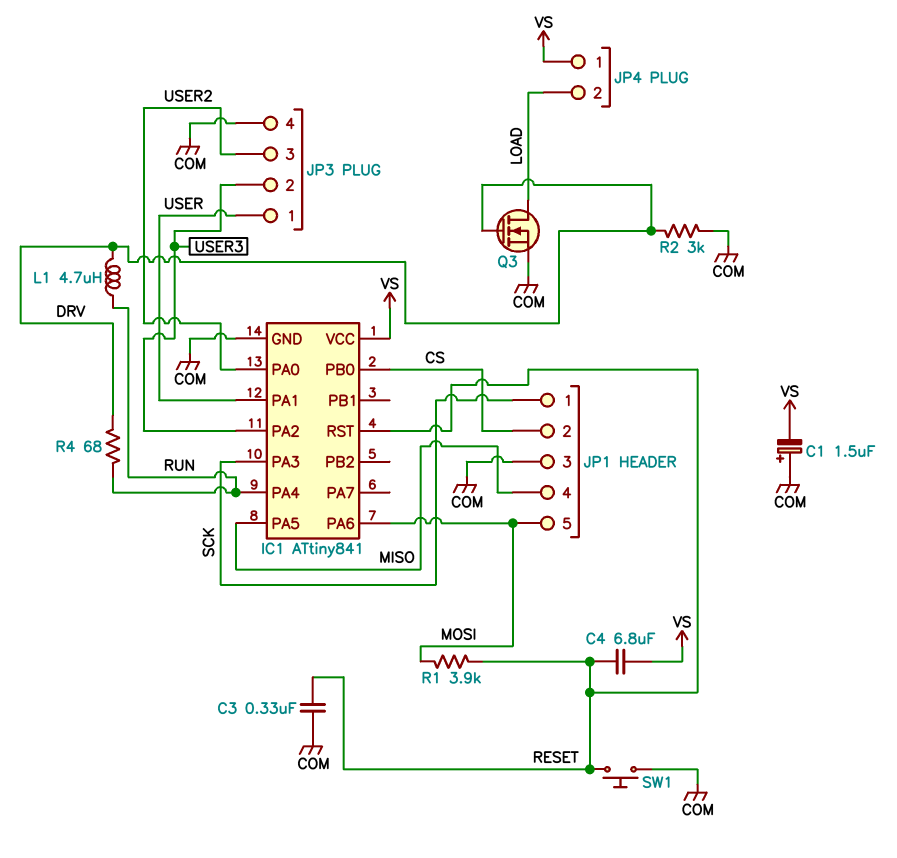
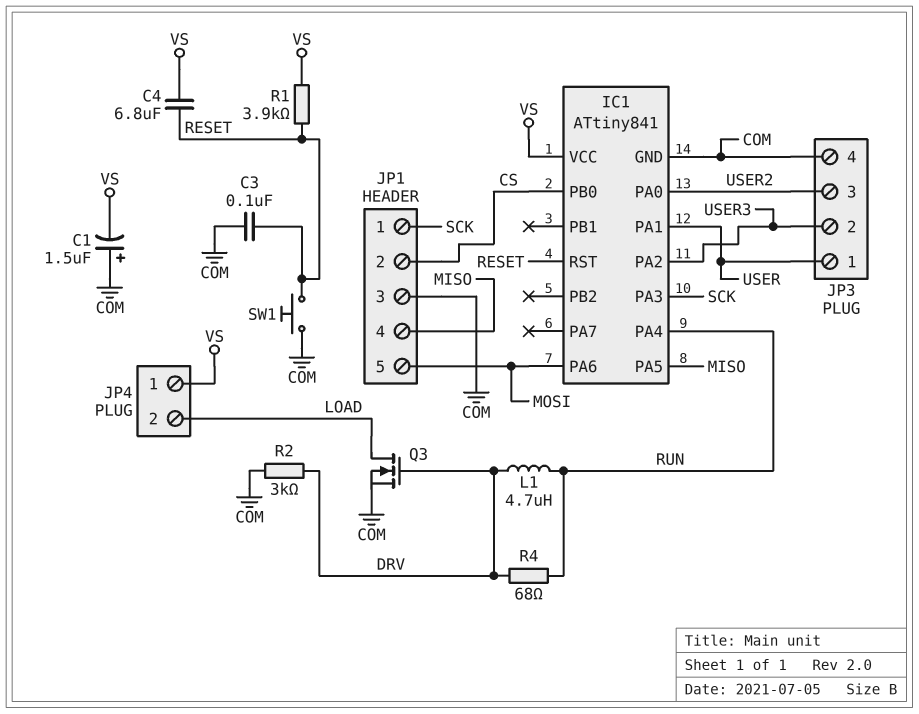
C3: 330nF (COM, RESET) -> 100nF (COM, RESET)
R1: 3.9k (MOSI, RESET) -> 3.9k (RESET, VS)

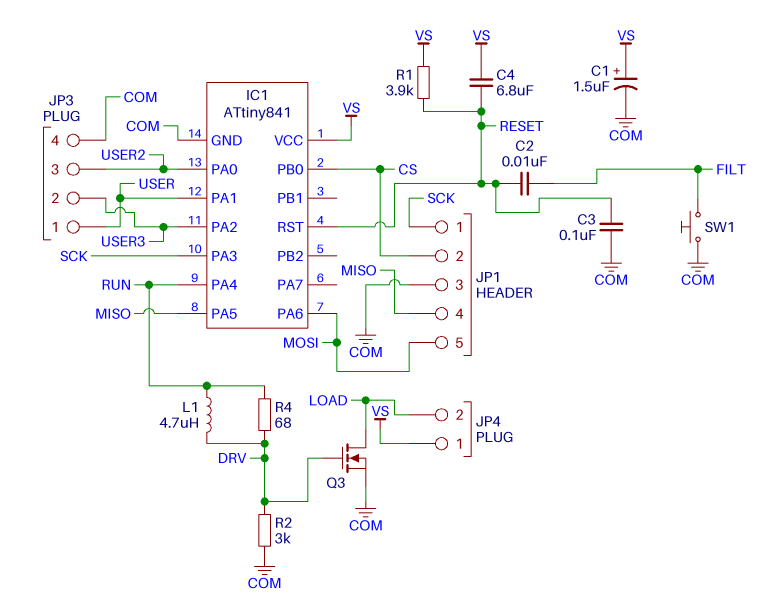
C1: 1.5uF (plus COM, minus VS) -> 1.5uF (plus VS, minus COM)
C2: none -> 10nF (FILT, RESET)
SW1: button (COM, RESET) -> button (COM, FILT)

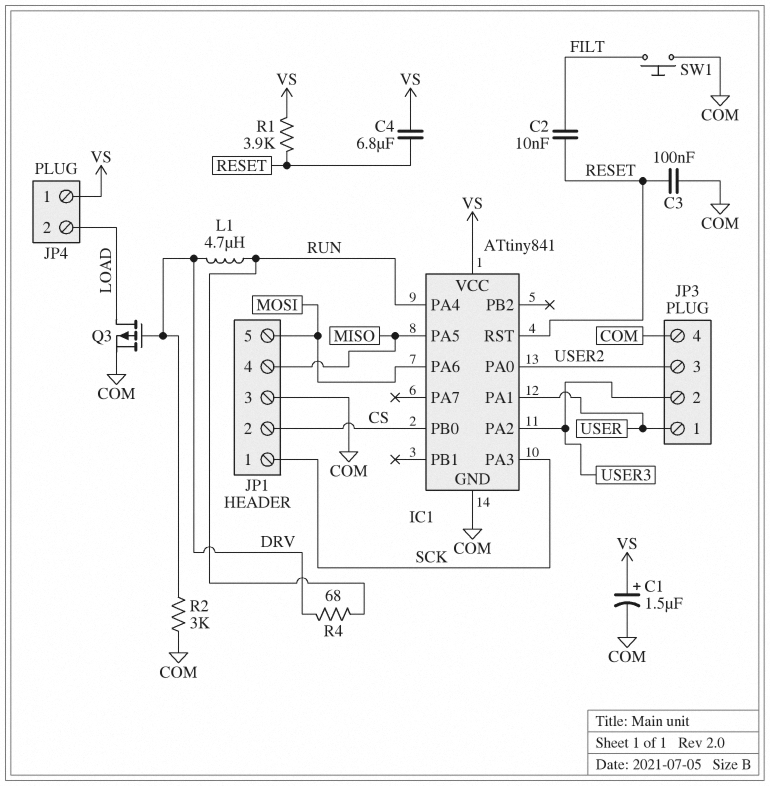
Q3: NMOS (G DRV, D LOAD, S COM) -> PMOS (G DRV, D LOAD, S COM)

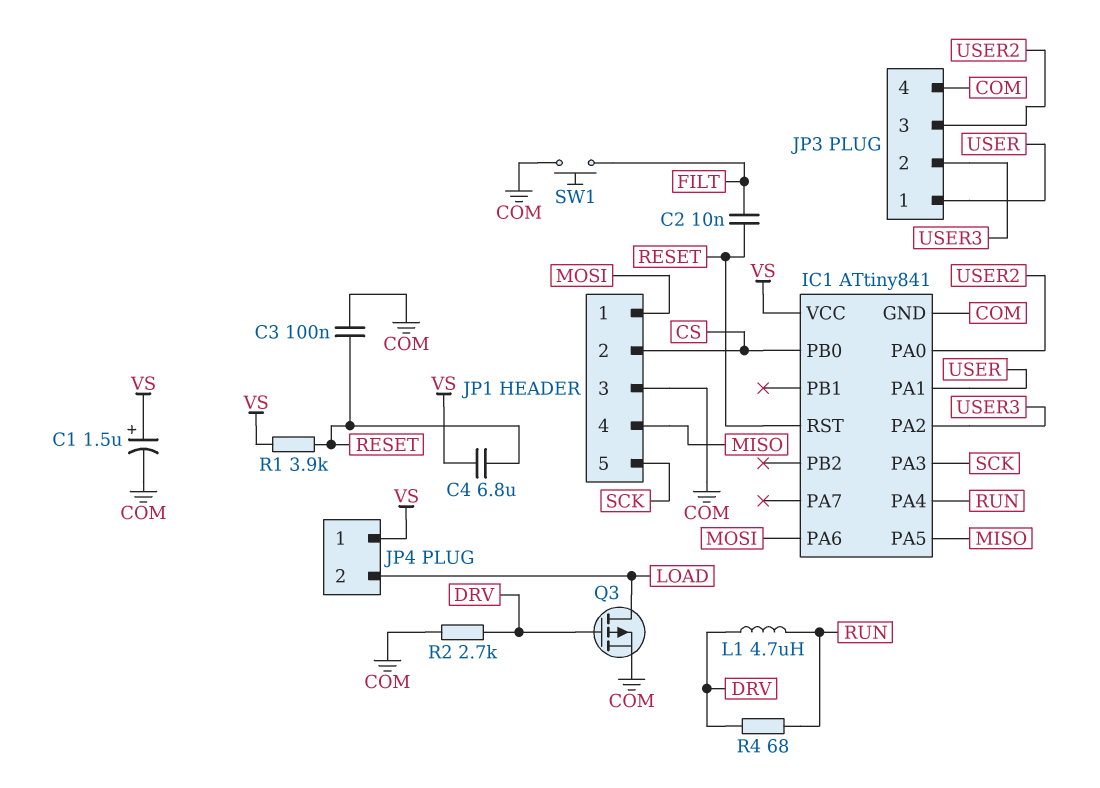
JP1 pin 1: SCK -> MOSI
JP1 pin 5: MOSI -> SCK
R2: 3k (COM, DRV) -> 2.7k (COM, DRV)

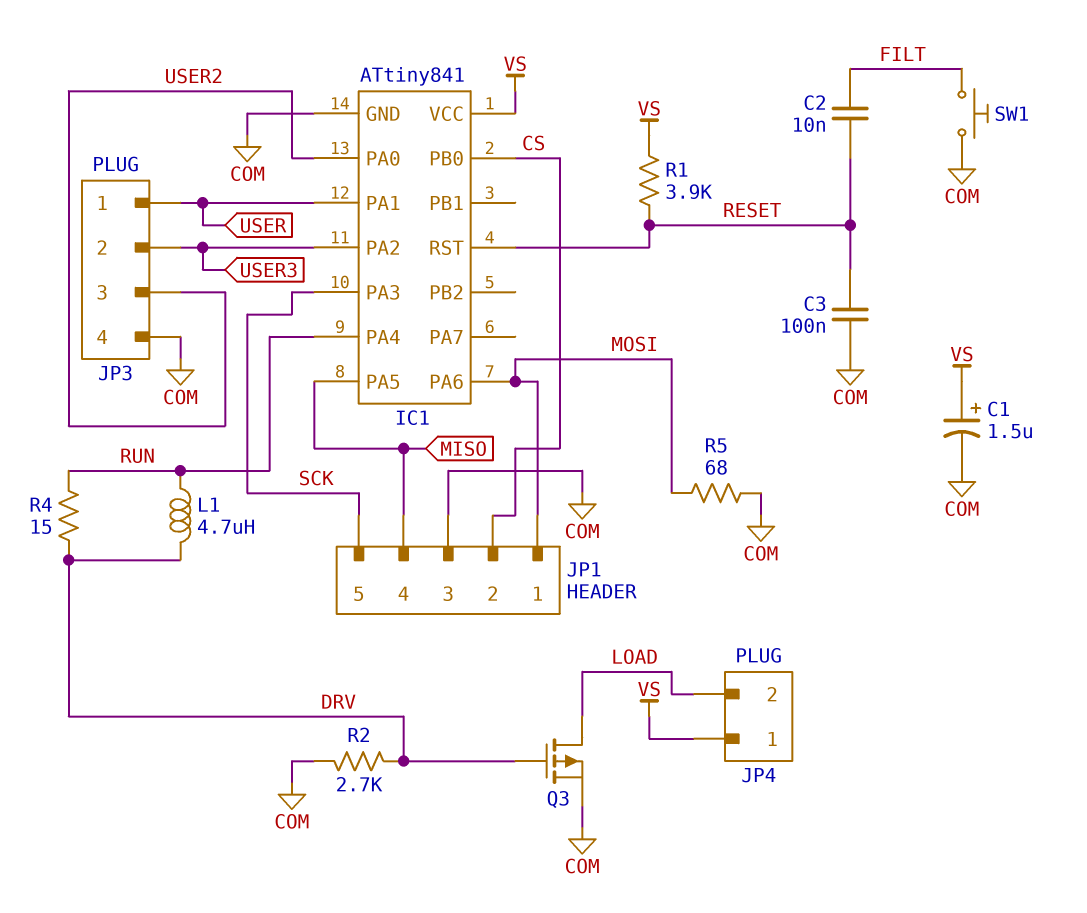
C4: 6.8uF (RESET, VS) -> none
R4: 68 (DRV, RUN) -> 15 (DRV, RUN)
R5: none -> 68 (COM, MOSI)

